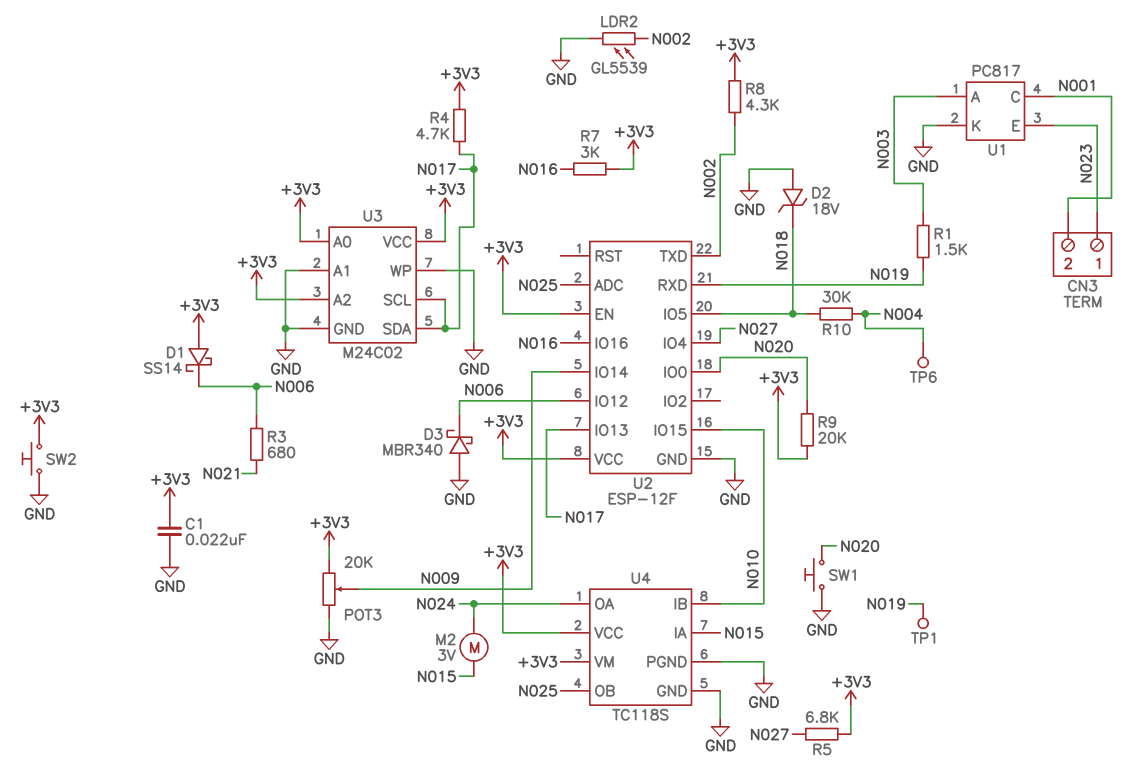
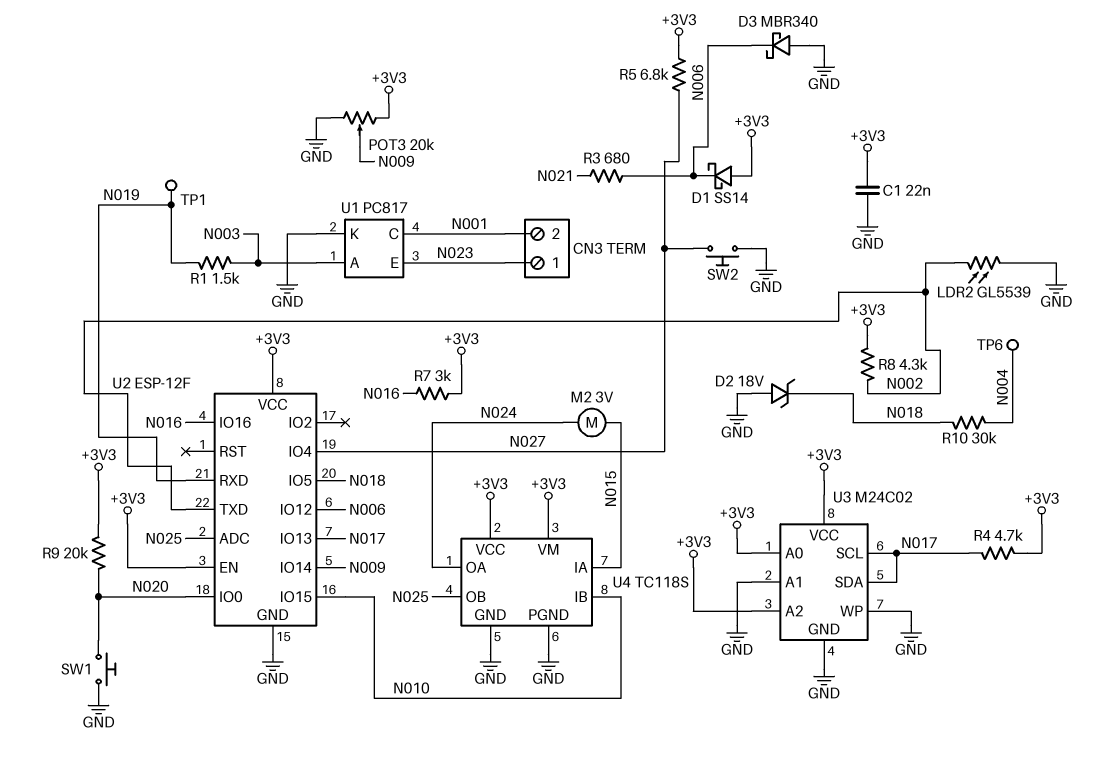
SW2: button (+3V3, GND) -> button (GND, N027)

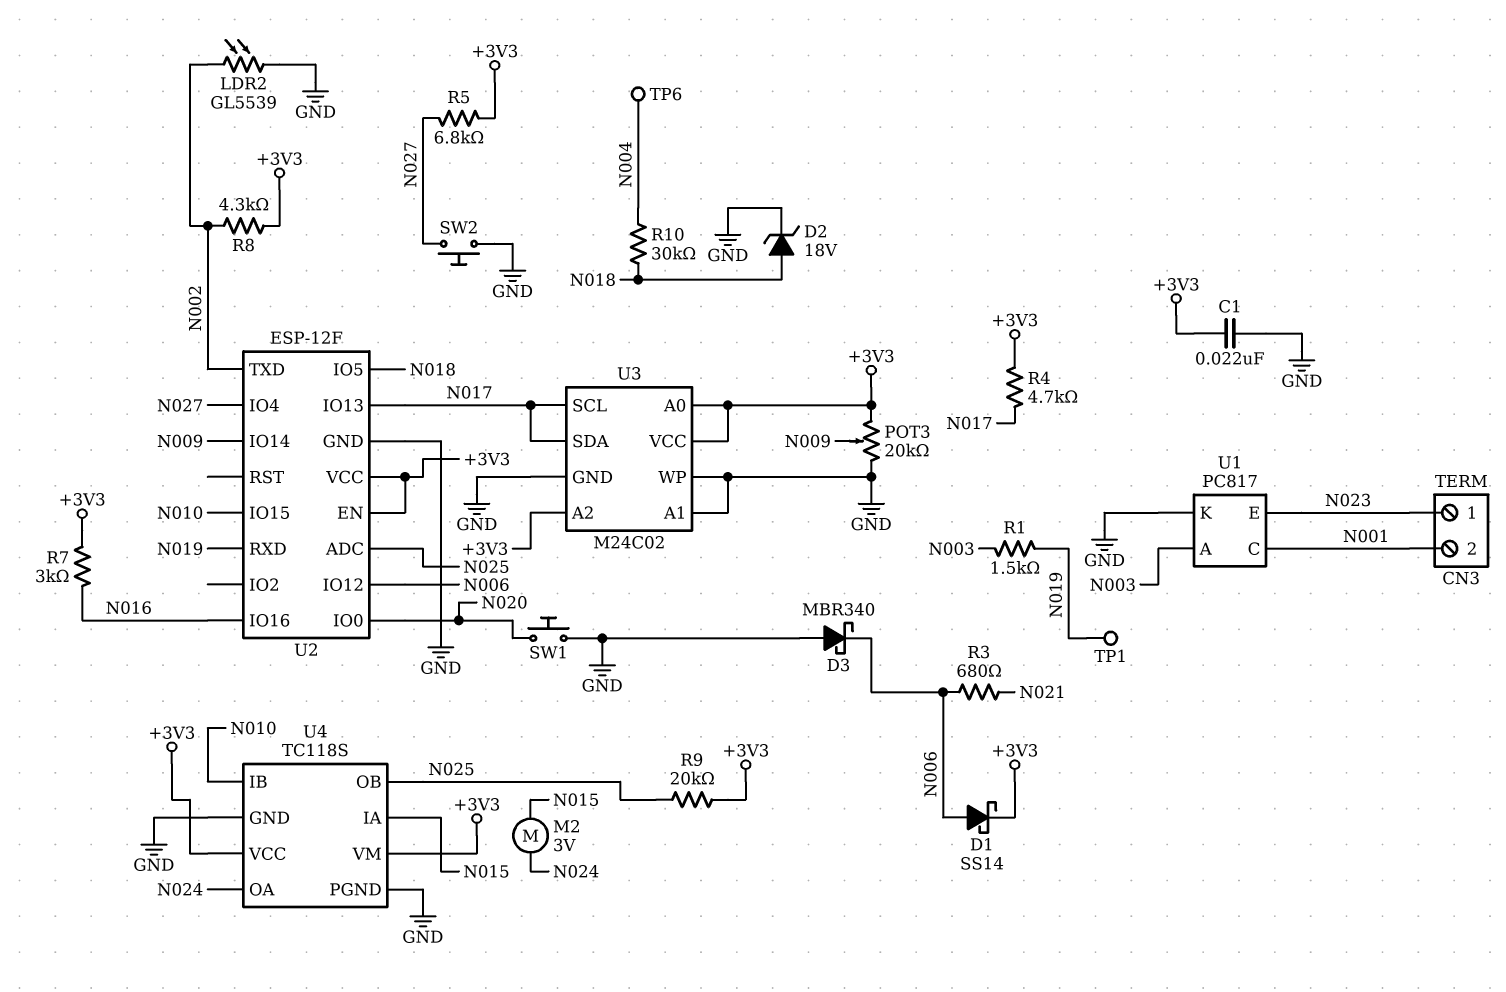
D1: schottky SS14 (A +3V3, K N006) -> schottky SS14 (A N006, K +3V3)
D2: zener 18V (A GND, K N018) -> zener 18V (A N018, K GND)
R9: 20k (+3V3, N020) -> 20k (+3V3, N025)

